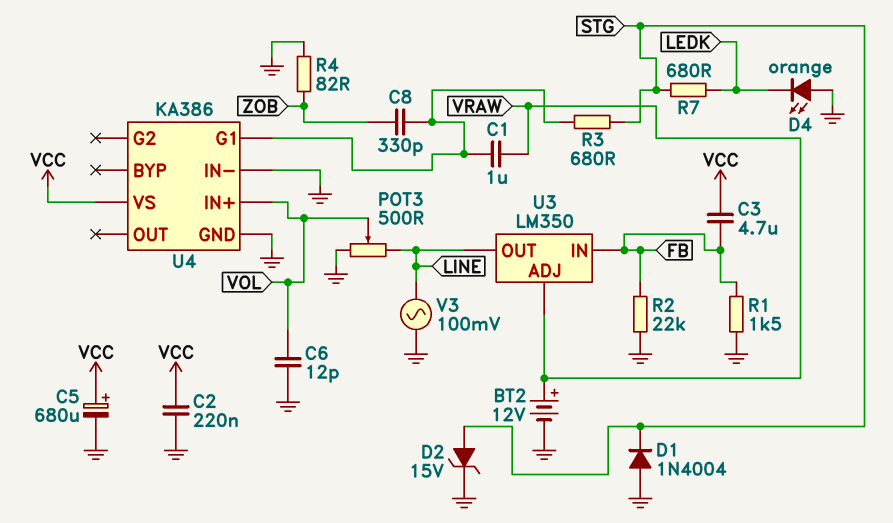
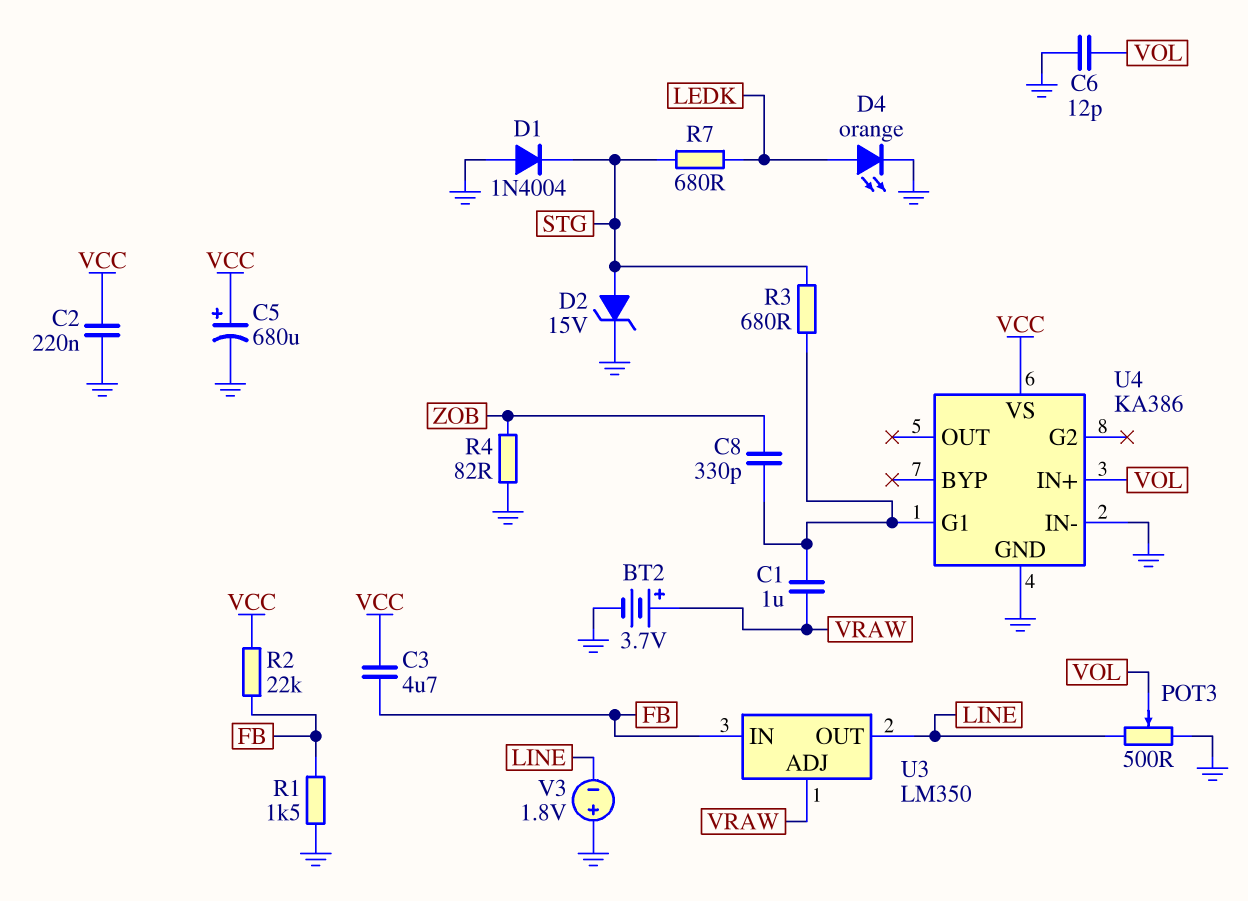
BT2: 12V (plus VRAW, minus GND) -> 3.7V (plus VRAW, minus GND)
D4: LED orange (A GND, K LEDK) -> LED orange (A LEDK, K GND)
R2: 22k (FB, GND) -> 22k (FB, VCC)
V3: AC 100mV (GND, LINE) -> 1.8V (plus GND, minus LINE)

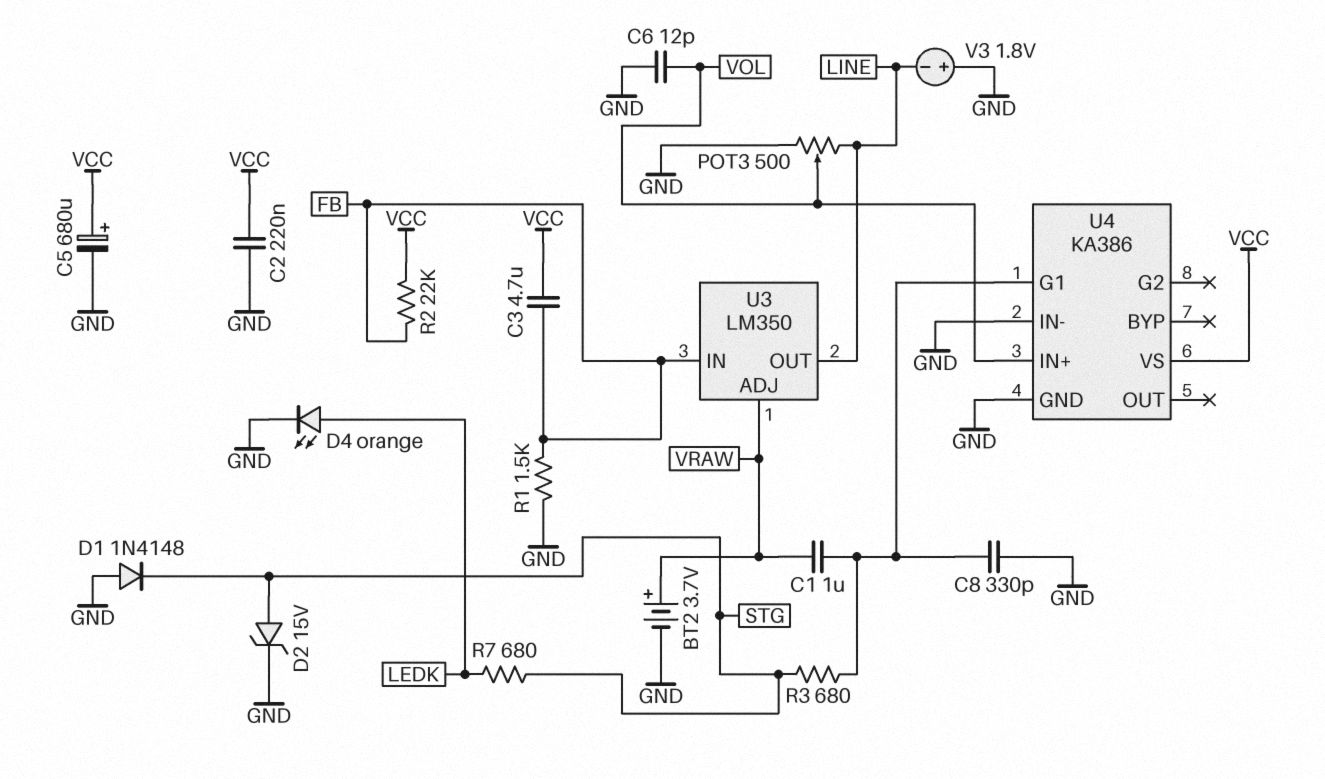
C8: 330pF (U4/G1, ZOB) -> 330pF (GND, U4/G1)
D1: diode 1N4004 (A GND, K STG) -> diode 1N4148 (A GND, K STG)
R4: 82 (GND, ZOB) -> none

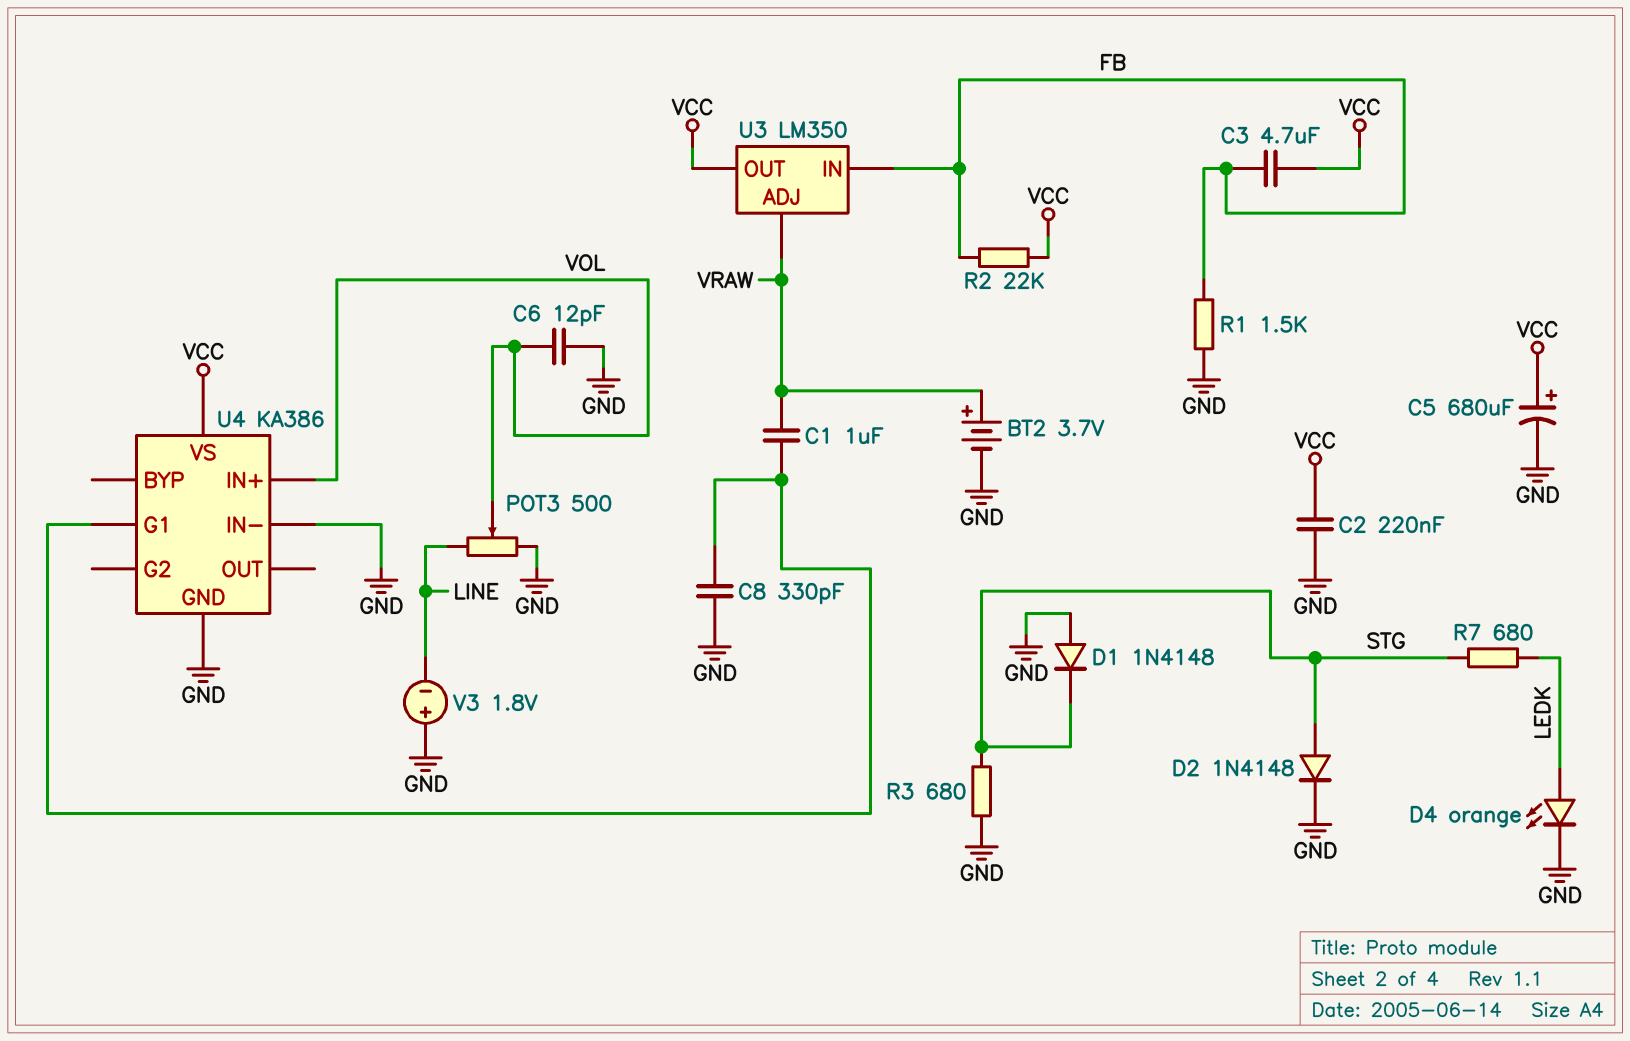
D2: zener 15V (A STG, K GND) -> diode 1N4148 (A STG, K GND)
R3: 680 (STG, U4/G1) -> 680 (GND, STG)
U3 pin OUT: LINE -> VCC

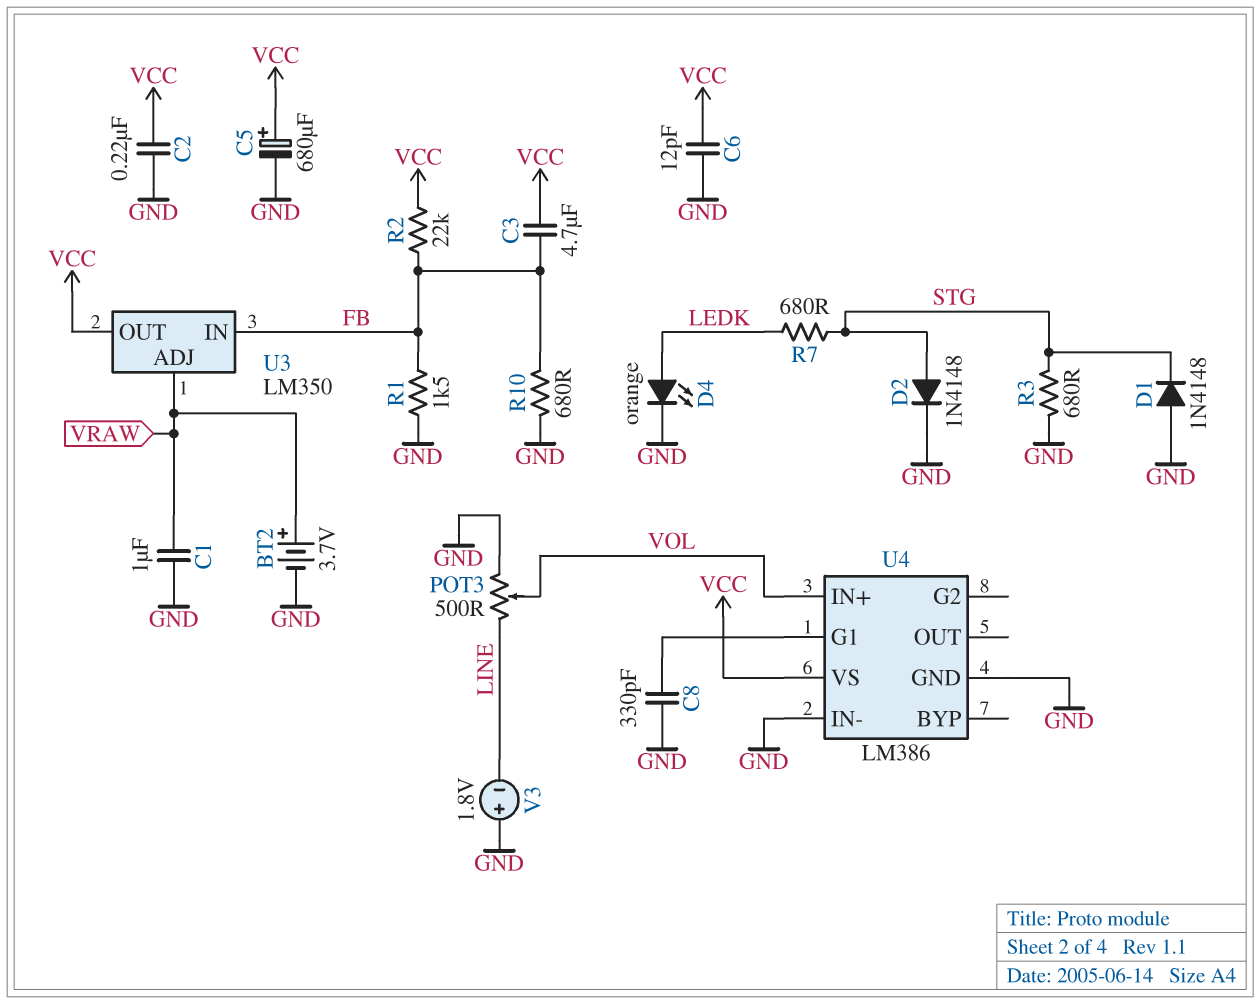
C1: 1uF (U4/G1, VRAW) -> 1uF (GND, VRAW)
C6: 12pF (GND, VOL) -> 12pF (GND, VCC)
R10: none -> 680 (FB, GND)
U4: KA386 -> LM386

